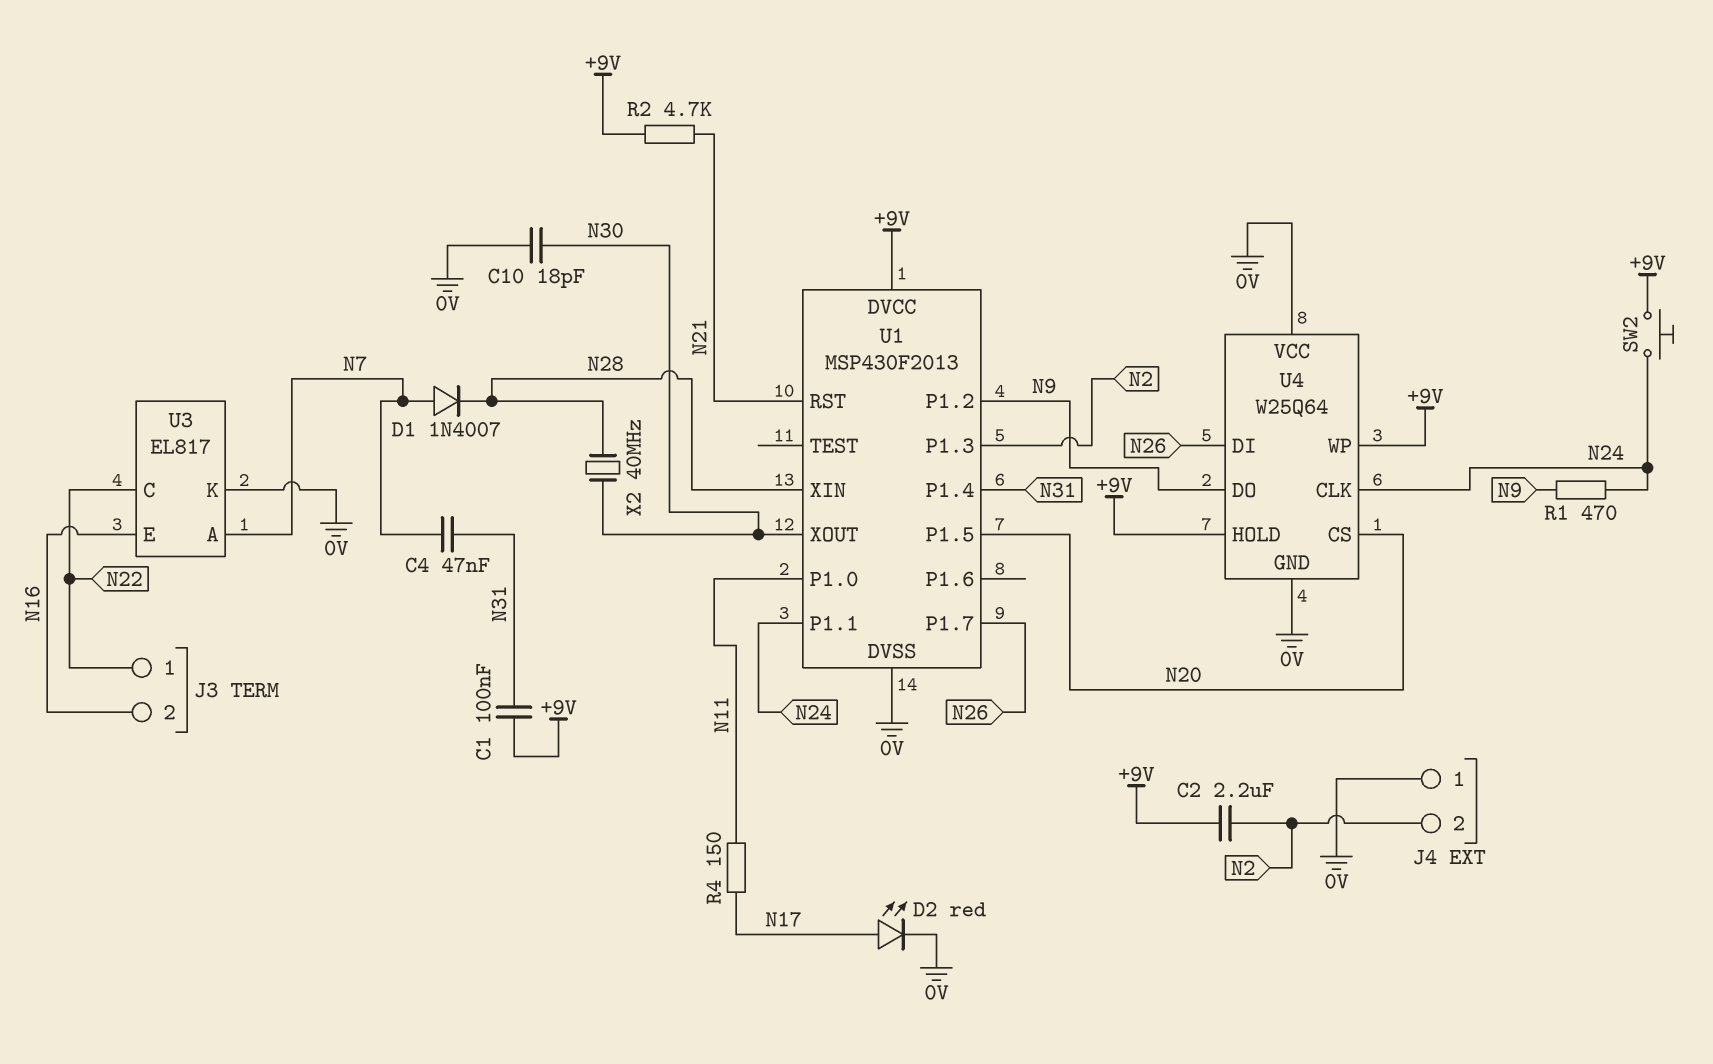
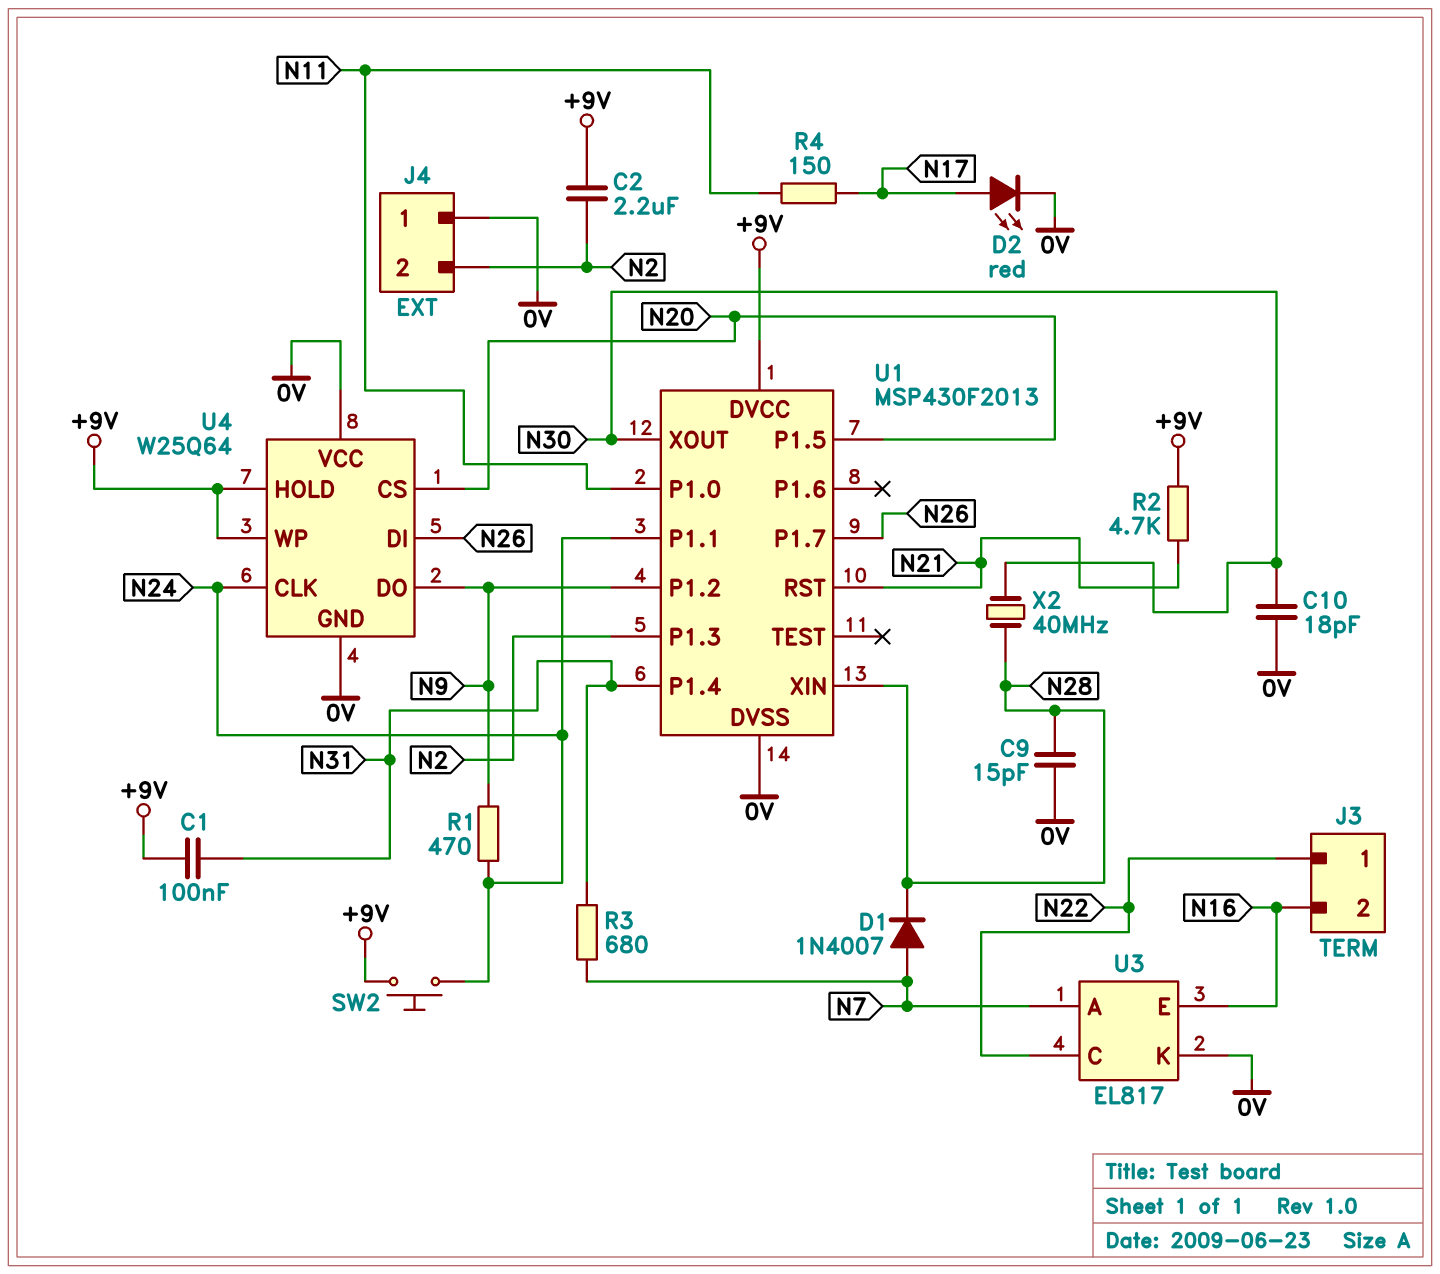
C4: 47nF (N7, N31) -> none
C9: none -> 15pF (0V, N28)
R3: none -> 680 (N7, N31)

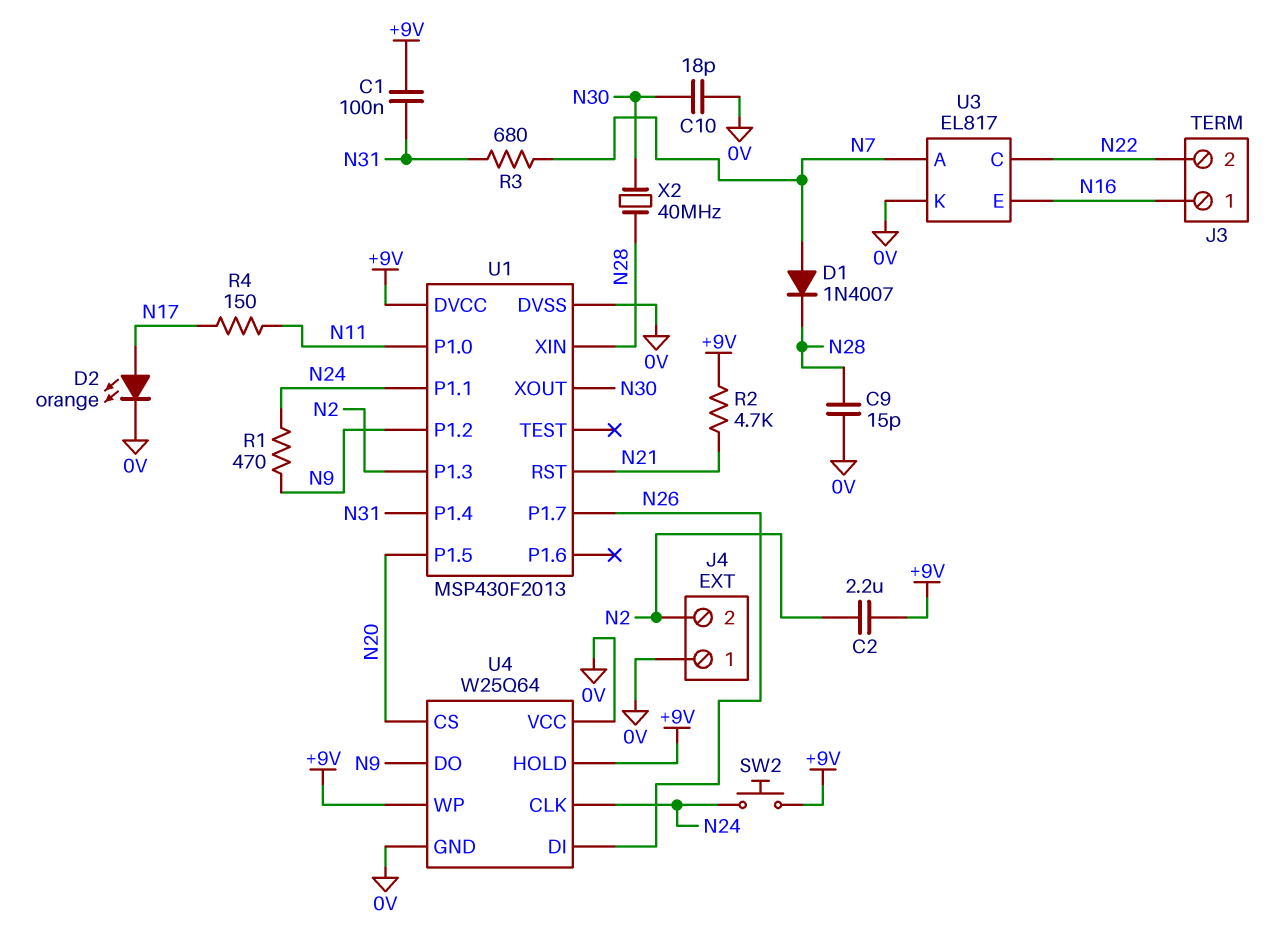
D2: LED red (A N17, K 0V) -> LED orange (A N17, K 0V)
J3 pin 1: N22 -> N16
J3 pin 2: N16 -> N22

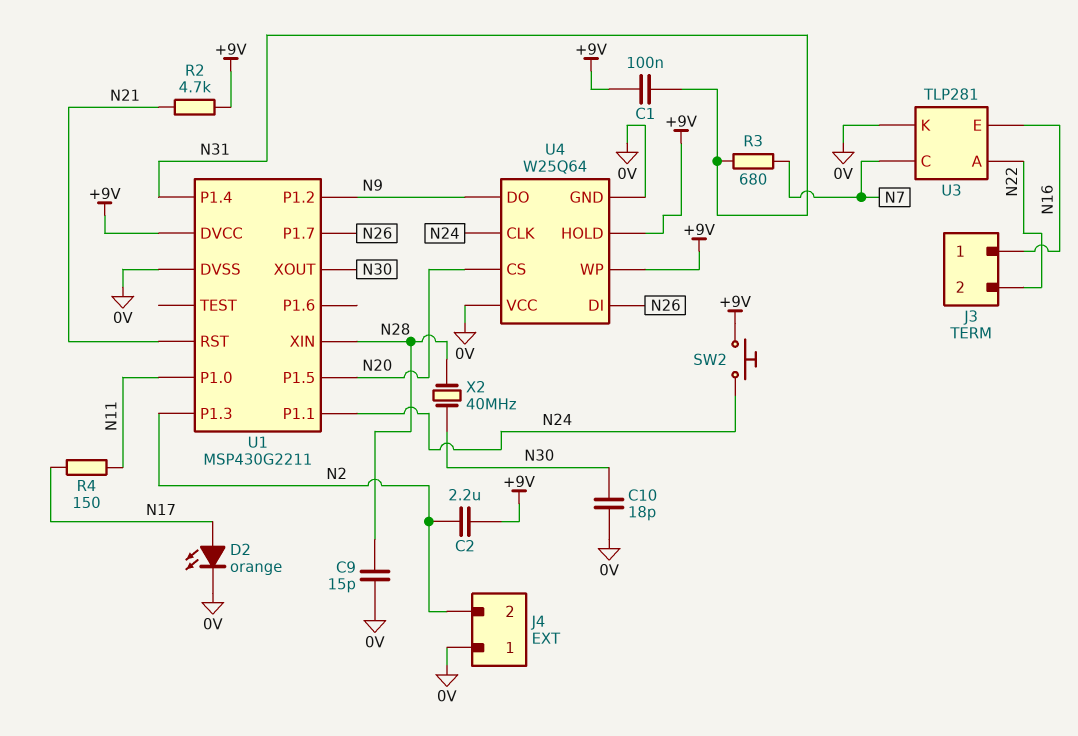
D1: diode 1N4007 (A N7, K N28) -> none
R1: 470 (N9, N24) -> none
U1: MSP430F2013 -> MSP430G2211
U3: EL817 -> TLP281
U3 pin A: N7 -> N22
U3 pin C: N22 -> N7

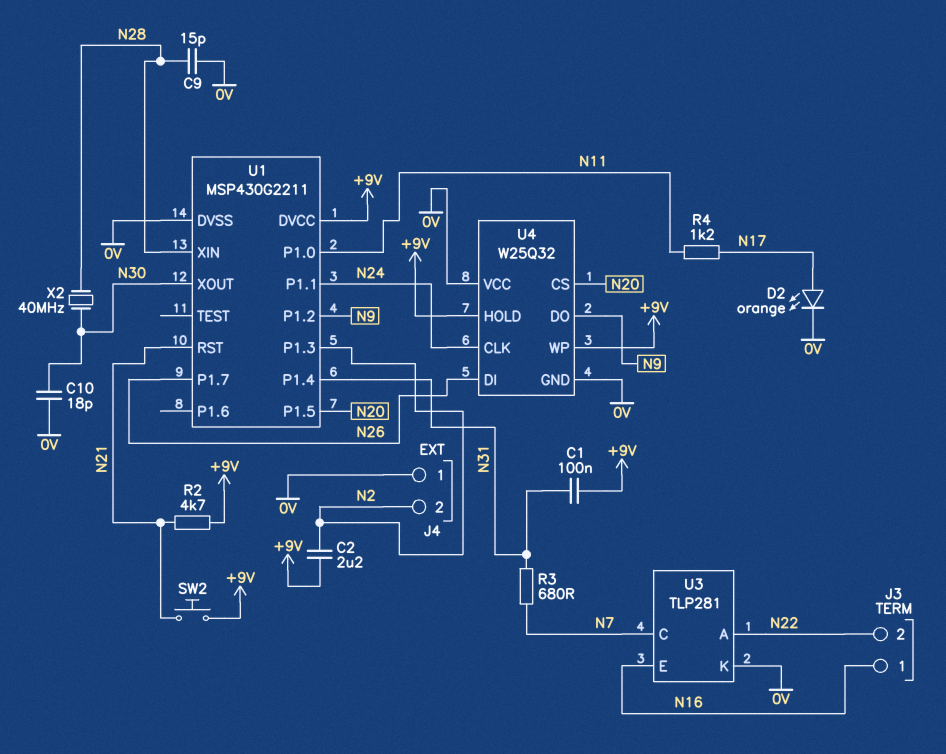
R4: 150 (N11, N17) -> 1.2k (N11, N17)
SW2: button (+9V, N24) -> button (+9V, N21)
U4: W25Q64 -> W25Q32

